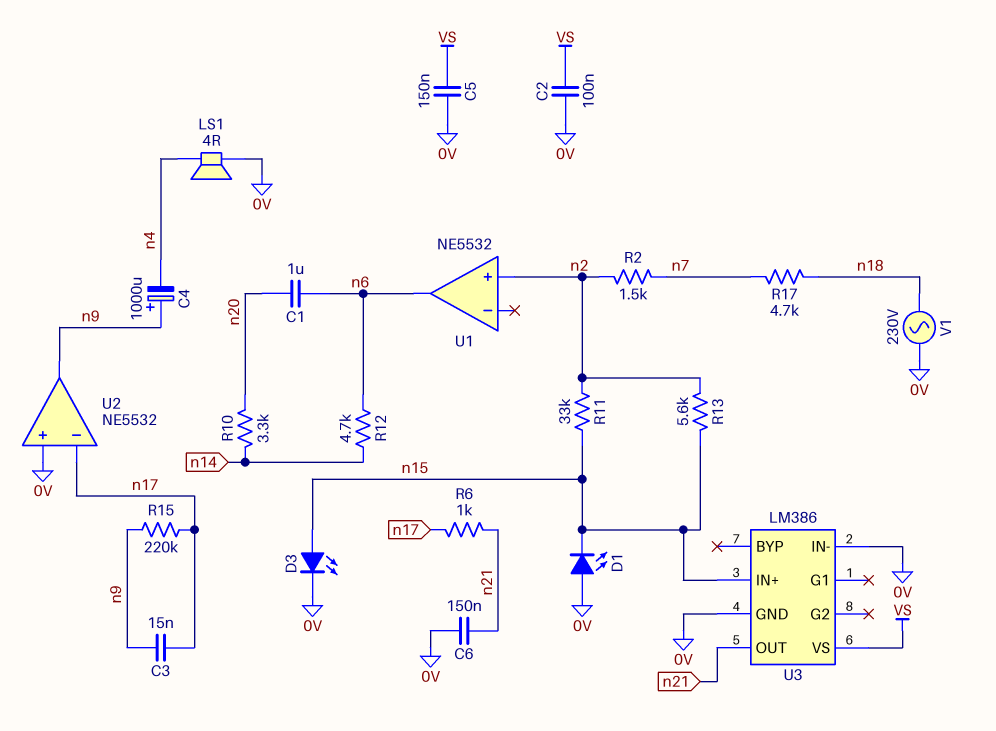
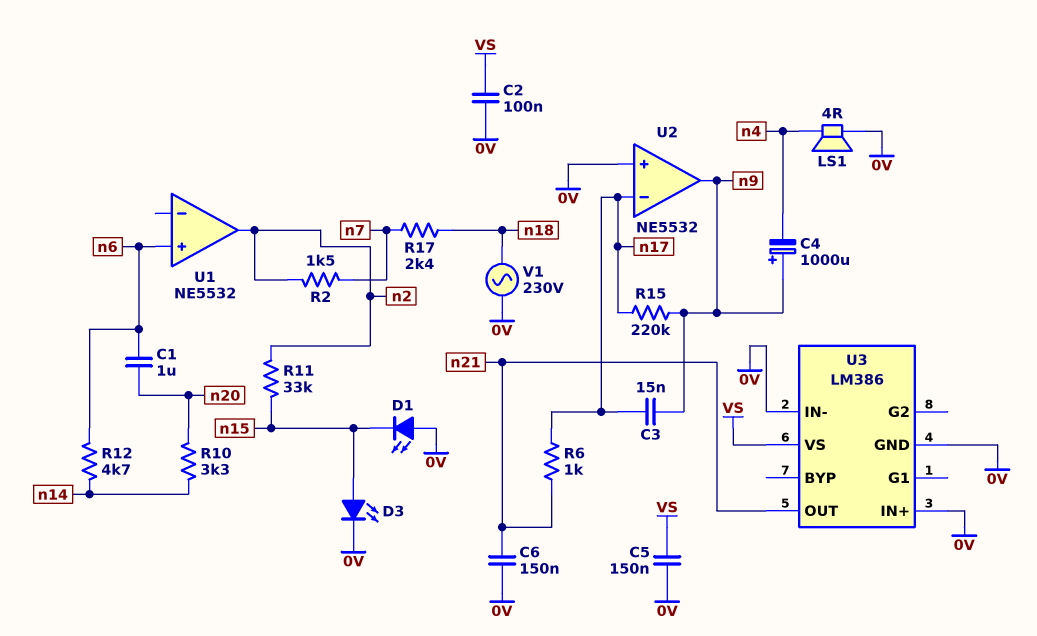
R13: 5.6k (n2, n15) -> none
R17: 4.7k (n7, n18) -> 2.4k (n7, n18)
U1 pin in+: n2 -> n6
U1 pin out: n6 -> n2
U3 pin IN+: n15 -> 0V

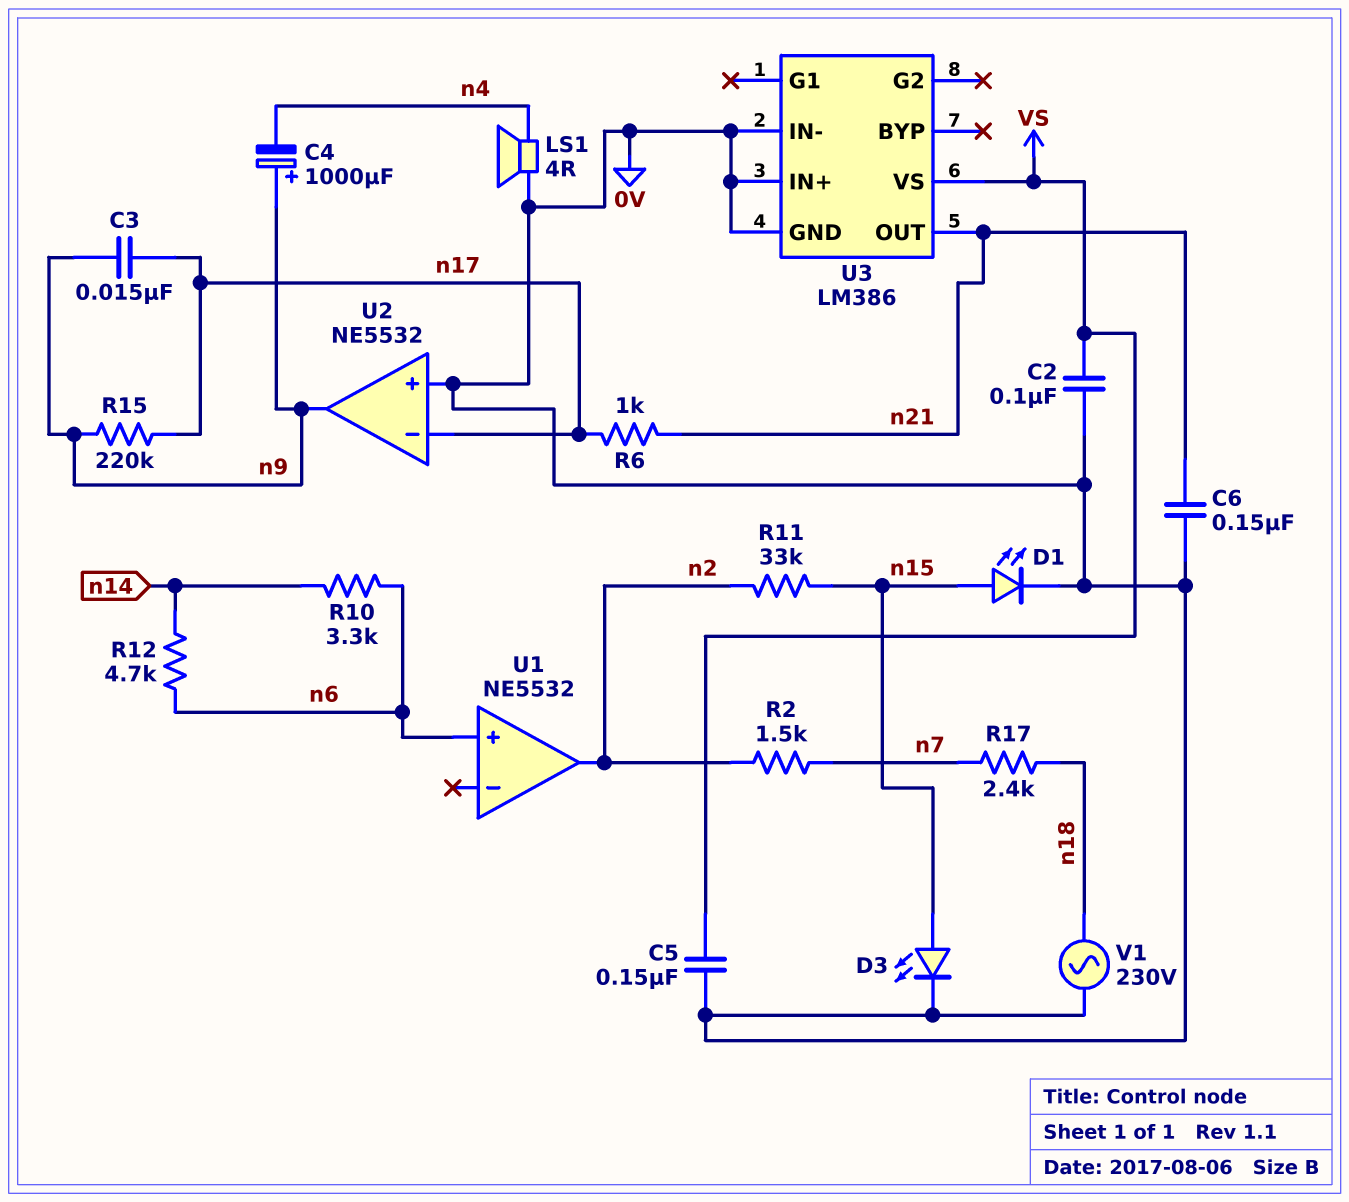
C1: 1uF (n6, n20) -> none
D1: LED (A 0V, K n15) -> LED (A n15, K 0V)
R10: 3.3k (n14, n20) -> 3.3k (n6, n14)

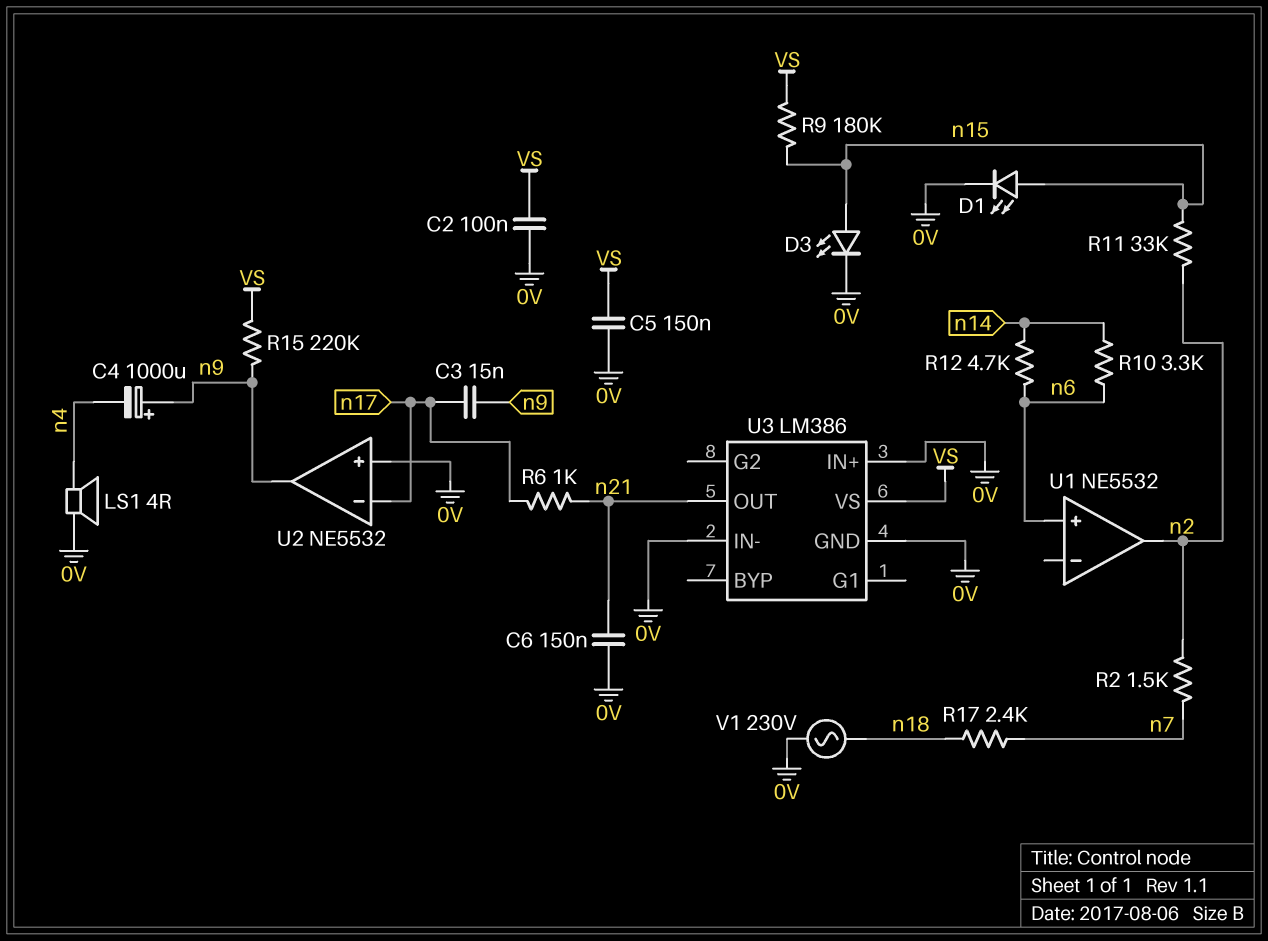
R9: none -> 180k (VS, n15)
R15: 220k (n9, n17) -> 220k (VS, n9)

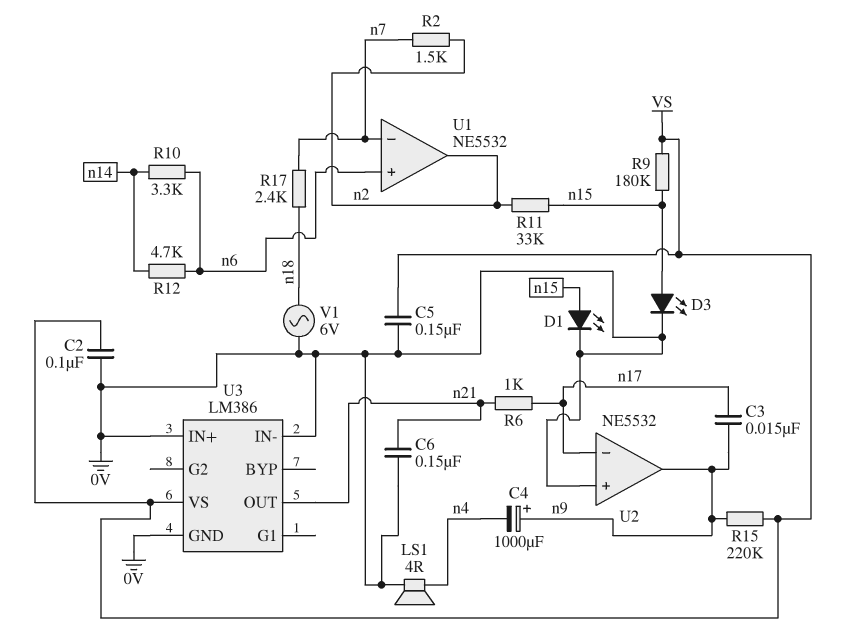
U1 pin in-: none -> n7
V1: AC 230V (0V, n18) -> AC 6V (0V, n18)

